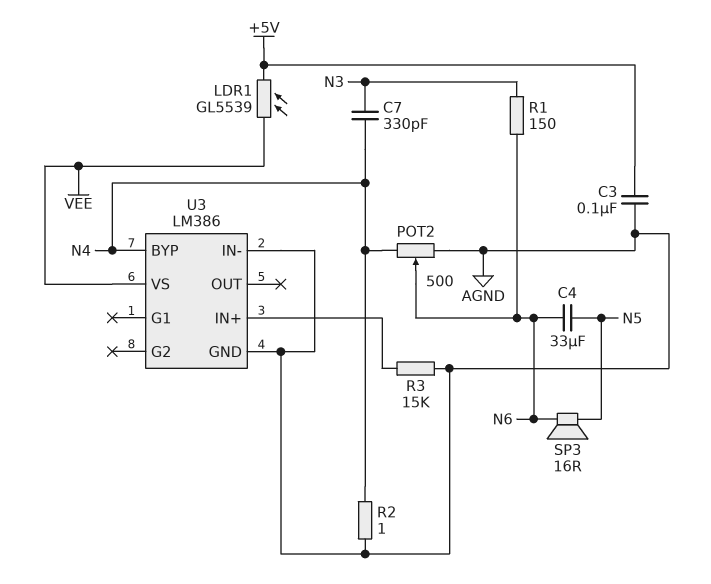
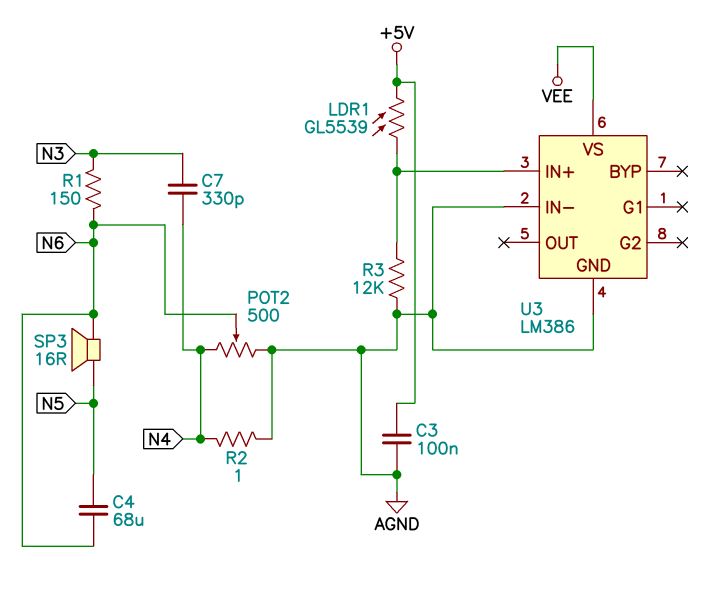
C4: 33uF (N5, N6) -> 68uF (N5, N6)
LDR1: GL5539 (+5V, VEE) -> GL5539 (+5V, U3/IN+)
R3: 15k (AGND, U3/IN+) -> 12k (AGND, U3/IN+)
U3 pin BYP: N4 -> none

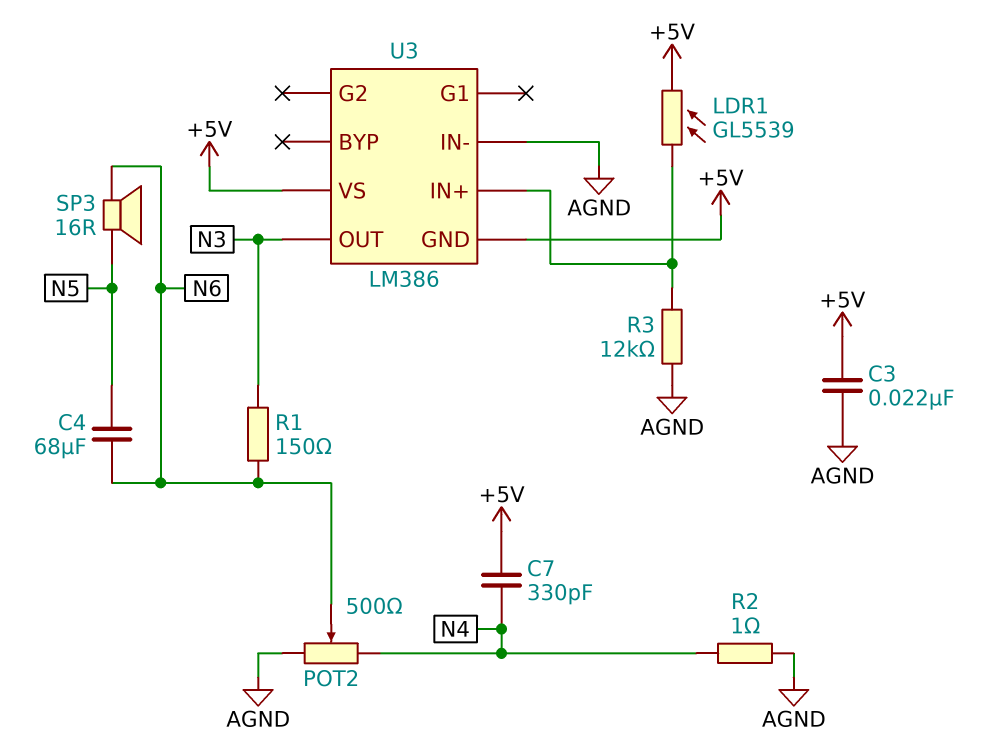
C3: 100nF (+5V, AGND) -> 22nF (+5V, AGND)
C7: 330pF (N3, N4) -> 330pF (+5V, N4)
U3 pin GND: AGND -> +5V
U3 pin OUT: none -> N3
U3 pin VS: VEE -> +5V

